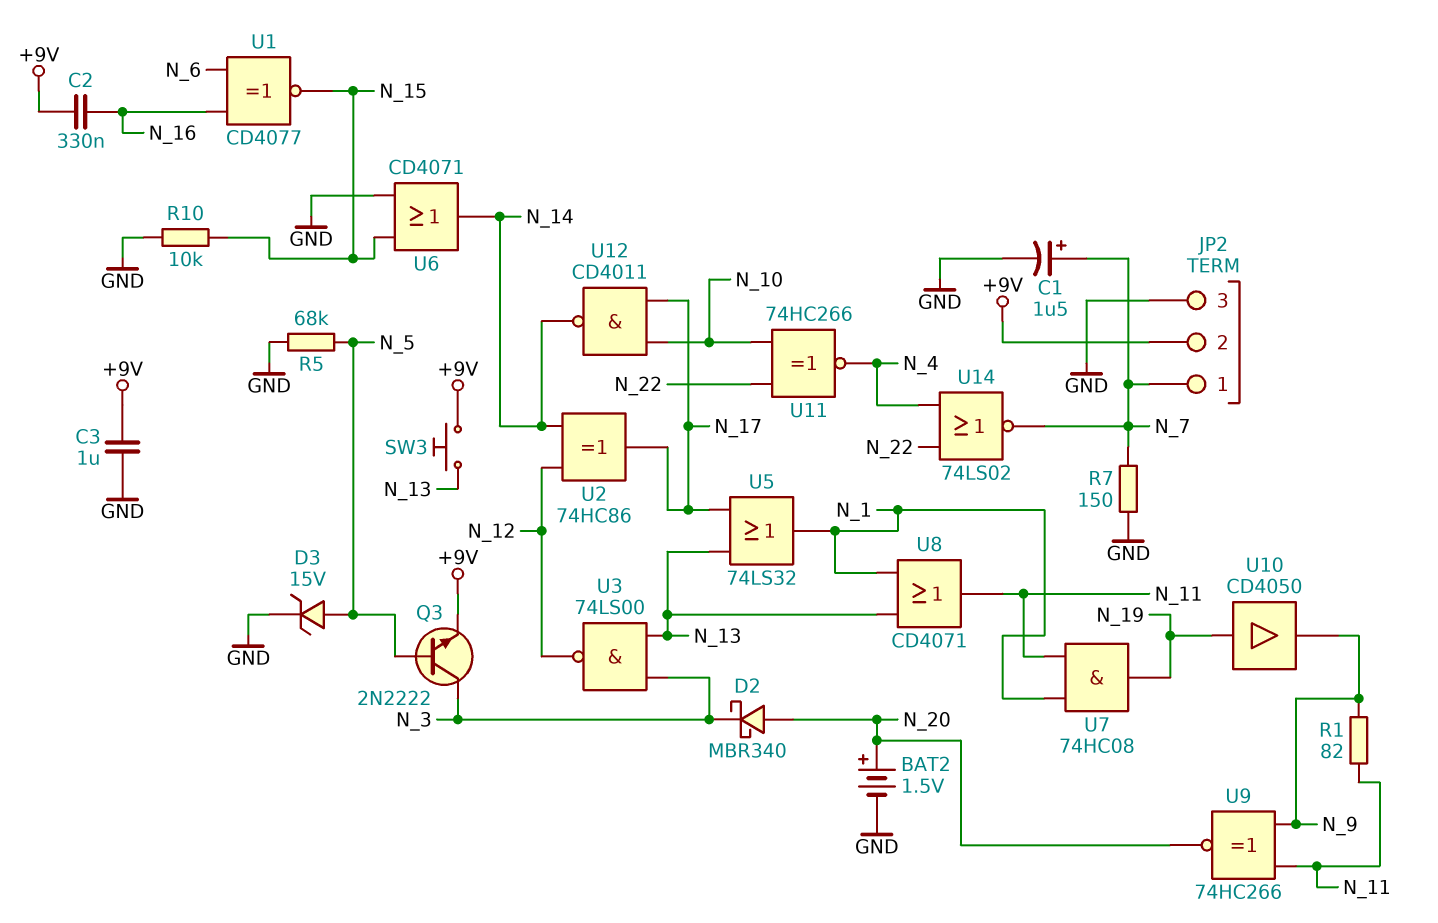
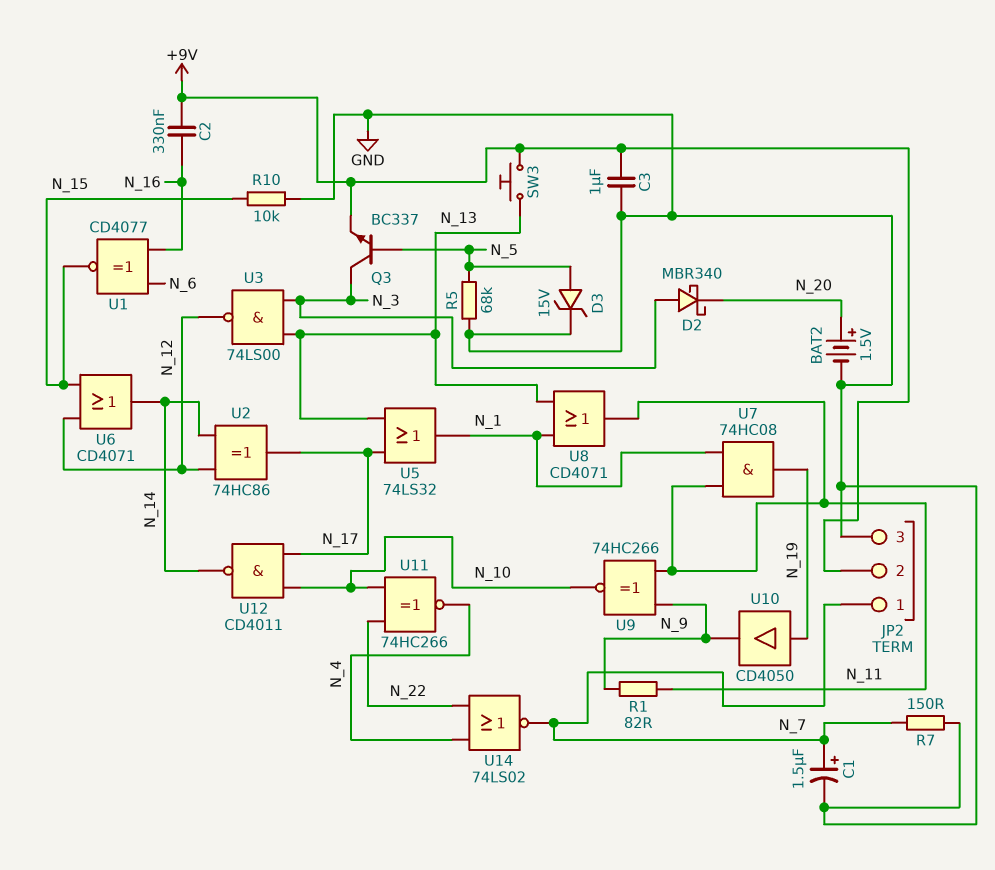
D2: schottky MBR340 (A N_20, K N_3) -> schottky MBR340 (A N_3, K N_20)
Q3: NPN 2N2222 (B N_5, C N_3, E +9V) -> NPN BC337 (B N_5, C N_3, E +9V)
U6: OR CD4071 (in GND, in N_15, out N_14) -> OR CD4071 (in N_12, in N_15, out N_14)
U9: XNOR 74HC266 (in N_9, in N_11, out N_20) -> XNOR 74HC266 (in N_9, in N_11, out N_10)

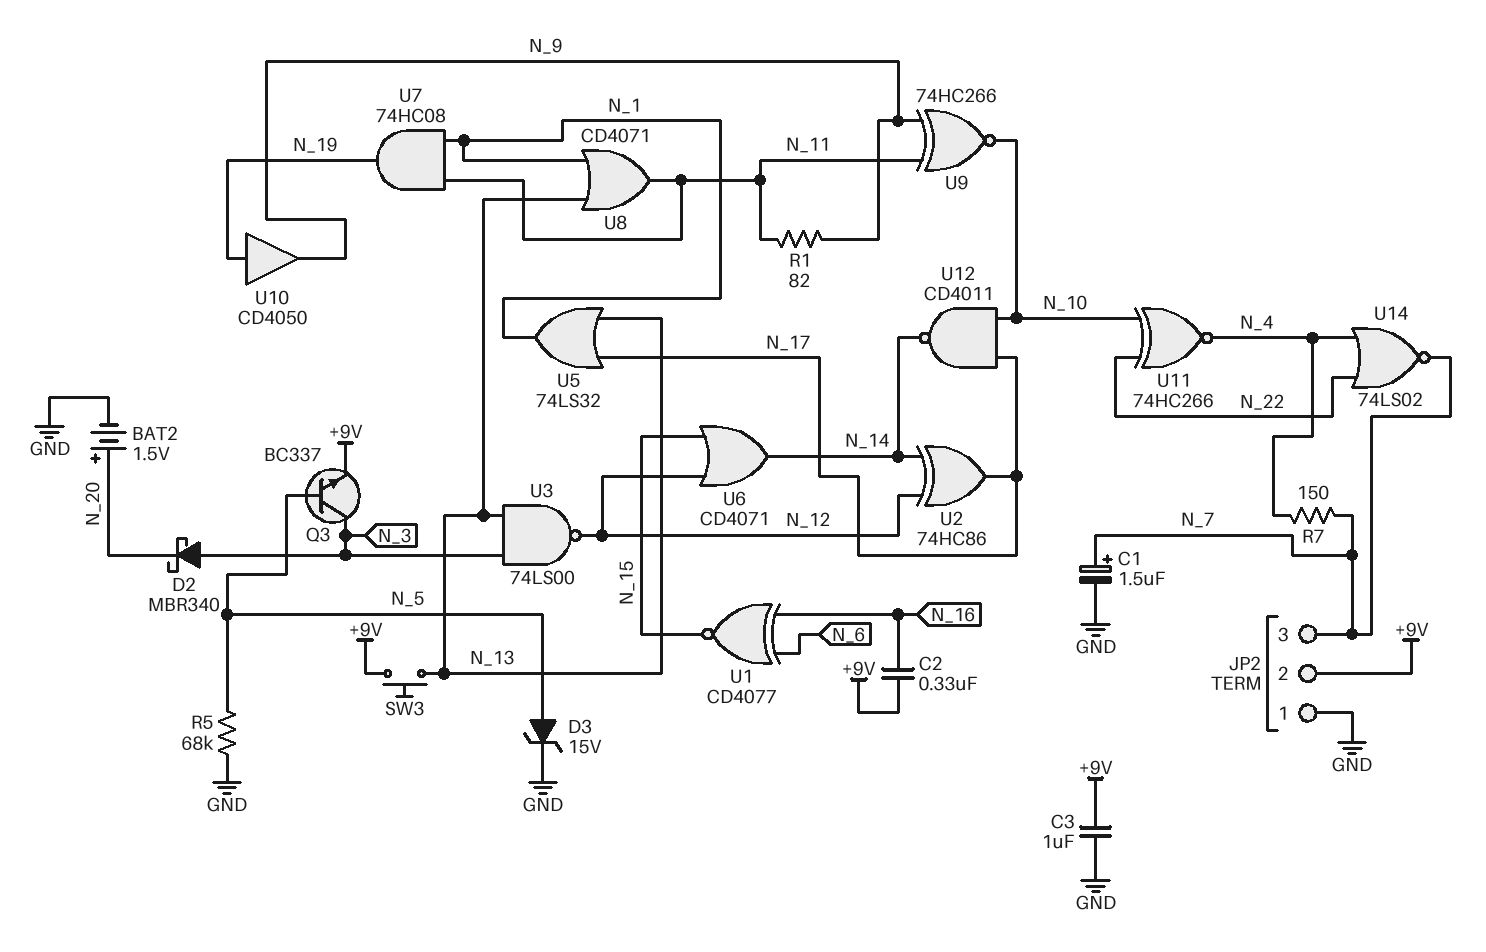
JP2 pin 1: N_7 -> GND
JP2 pin 3: GND -> N_7
R7: 150 (GND, N_7) -> 150 (N_4, N_7)
R10: 10k (GND, N_15) -> none

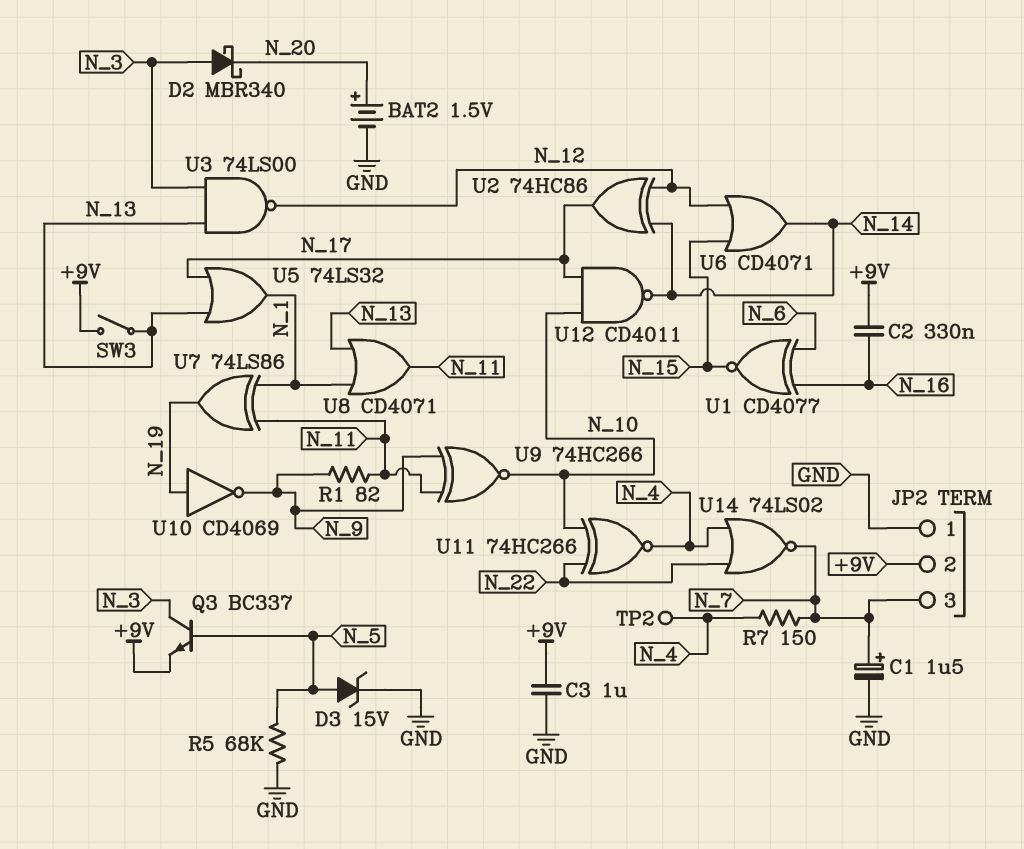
SW3: button (+9V, N_13) -> switch (+9V, N_13)
TP2: none -> test point (N_4)
U7: AND 74HC08 (in N_1, in N_11, out N_19) -> XOR 74LS86 (in N_1, in N_11, out N_19)
U10: buffer CD4050 (in N_19, out N_9) -> NOT CD4069 (in N_19, out N_9)

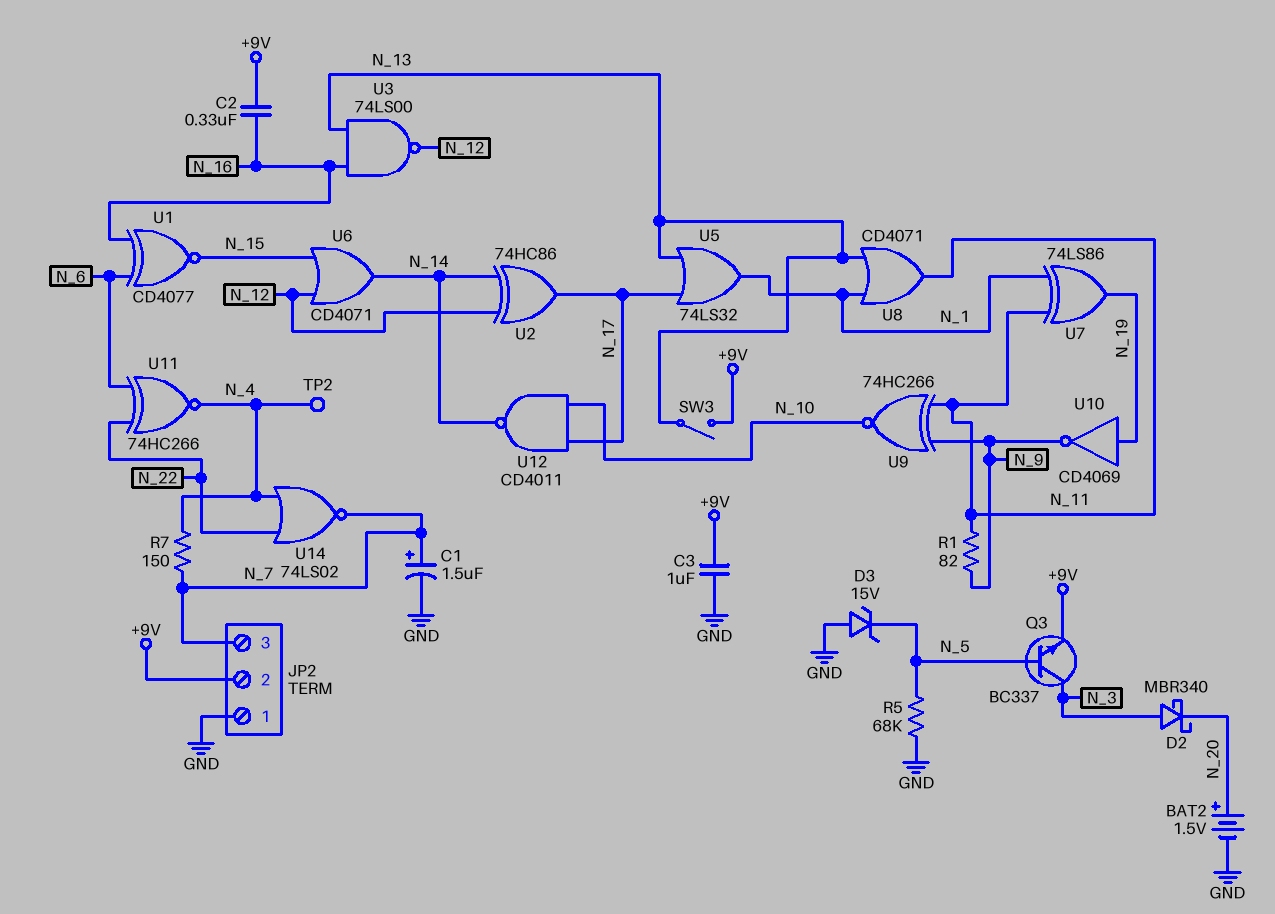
D3: zener 15V (A N_5, K GND) -> zener 15V (A GND, K N_5)
U3: NAND 74LS00 (in N_3, in N_13, out N_12) -> NAND 74LS00 (in N_13, in N_16, out N_12)
U11: XNOR 74HC266 (in N_10, in N_22, out N_4) -> XNOR 74HC266 (in N_6, in N_22, out N_4)

